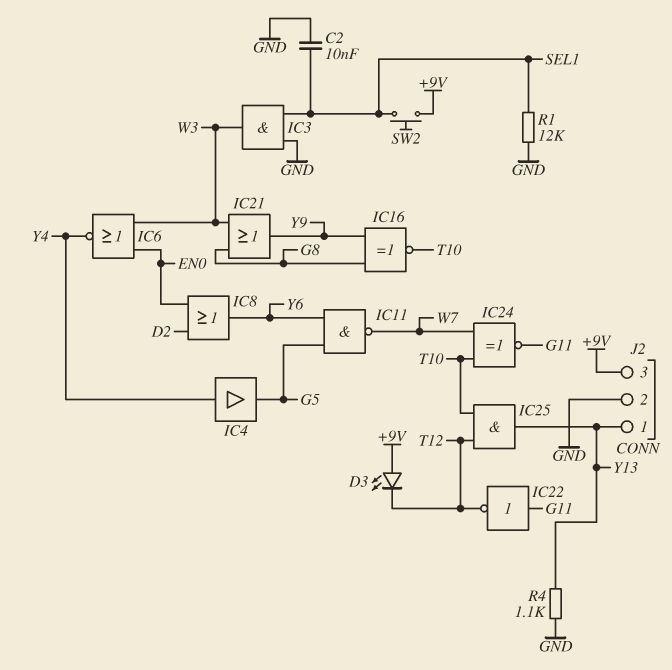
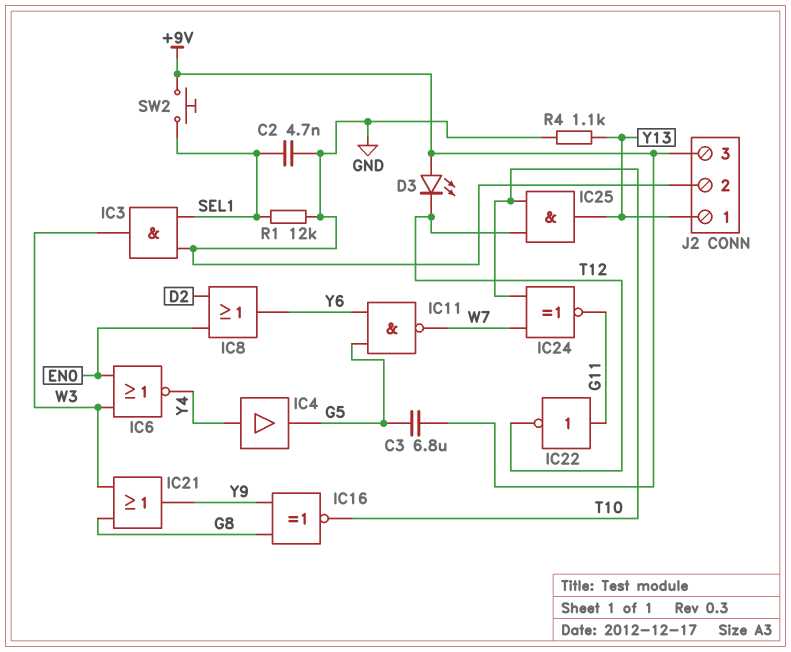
C2: 10nF (GND, SEL1) -> 4.7nF (GND, SEL1)
C3: none -> 6.8uF (+9V, G5)

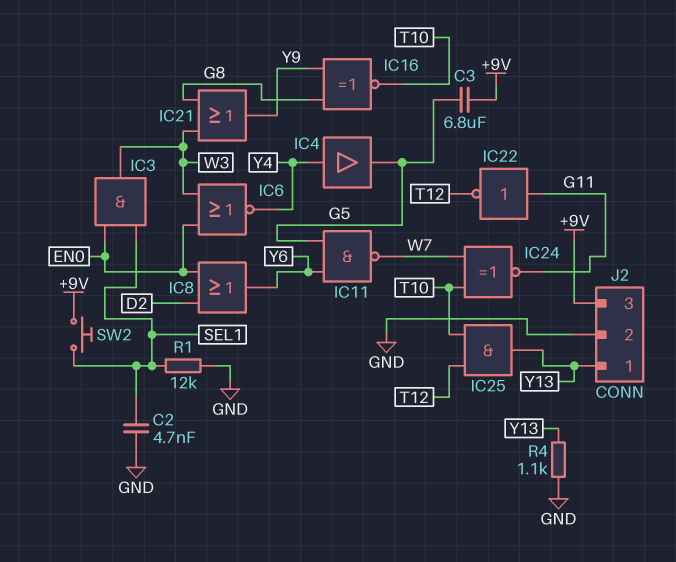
D3: LED (A +9V, K T12) -> none
IC3: AND (in GND, in SEL1, out W3) -> AND (in EN0, in SEL1, out W3)

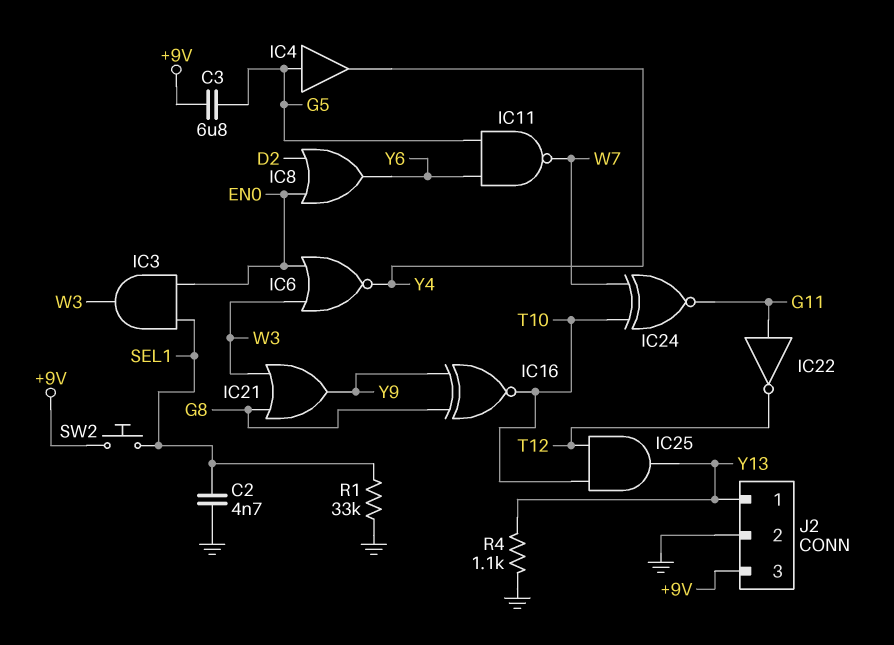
IC4: buffer (in Y4, out G5) -> buffer (in G5, out Y4)
R1: 12k (GND, SEL1) -> 33k (GND, SEL1)

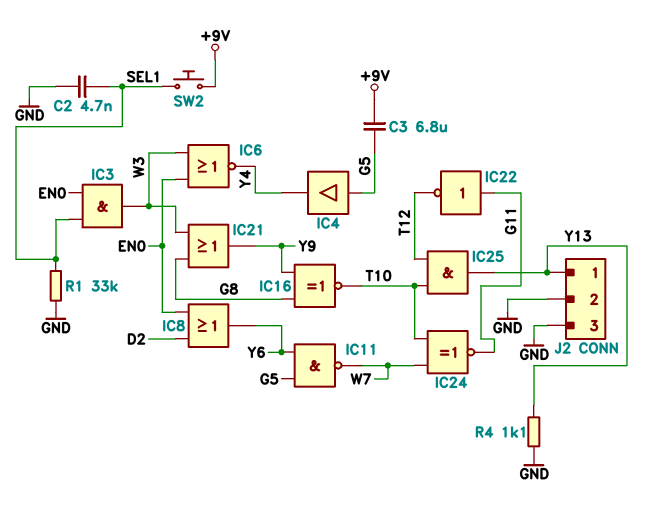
J2 pin 3: +9V -> GND

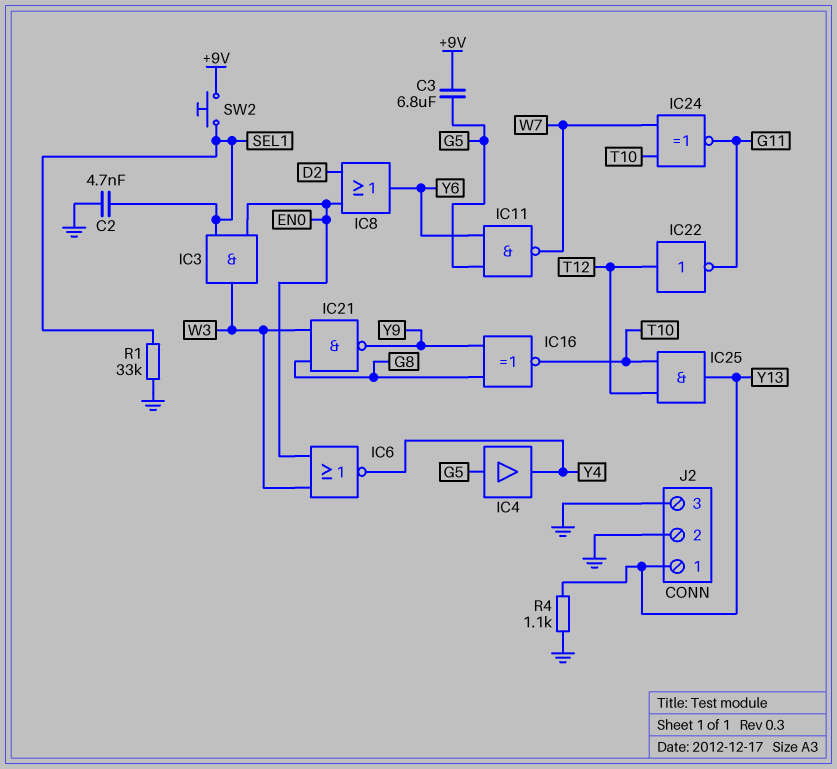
IC21: OR (in G8, in W3, out Y9) -> NAND (in G8, in W3, out Y9)
IC22: NOT (in G11, out T12) -> NOT (in T12, out G11)

